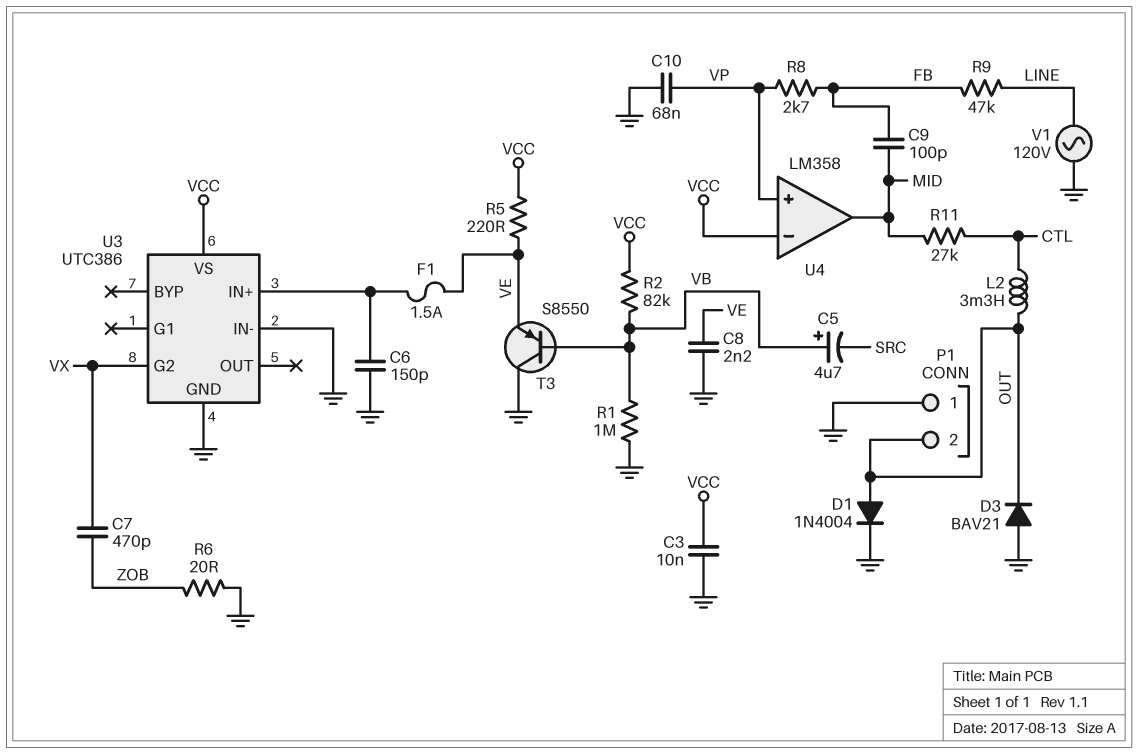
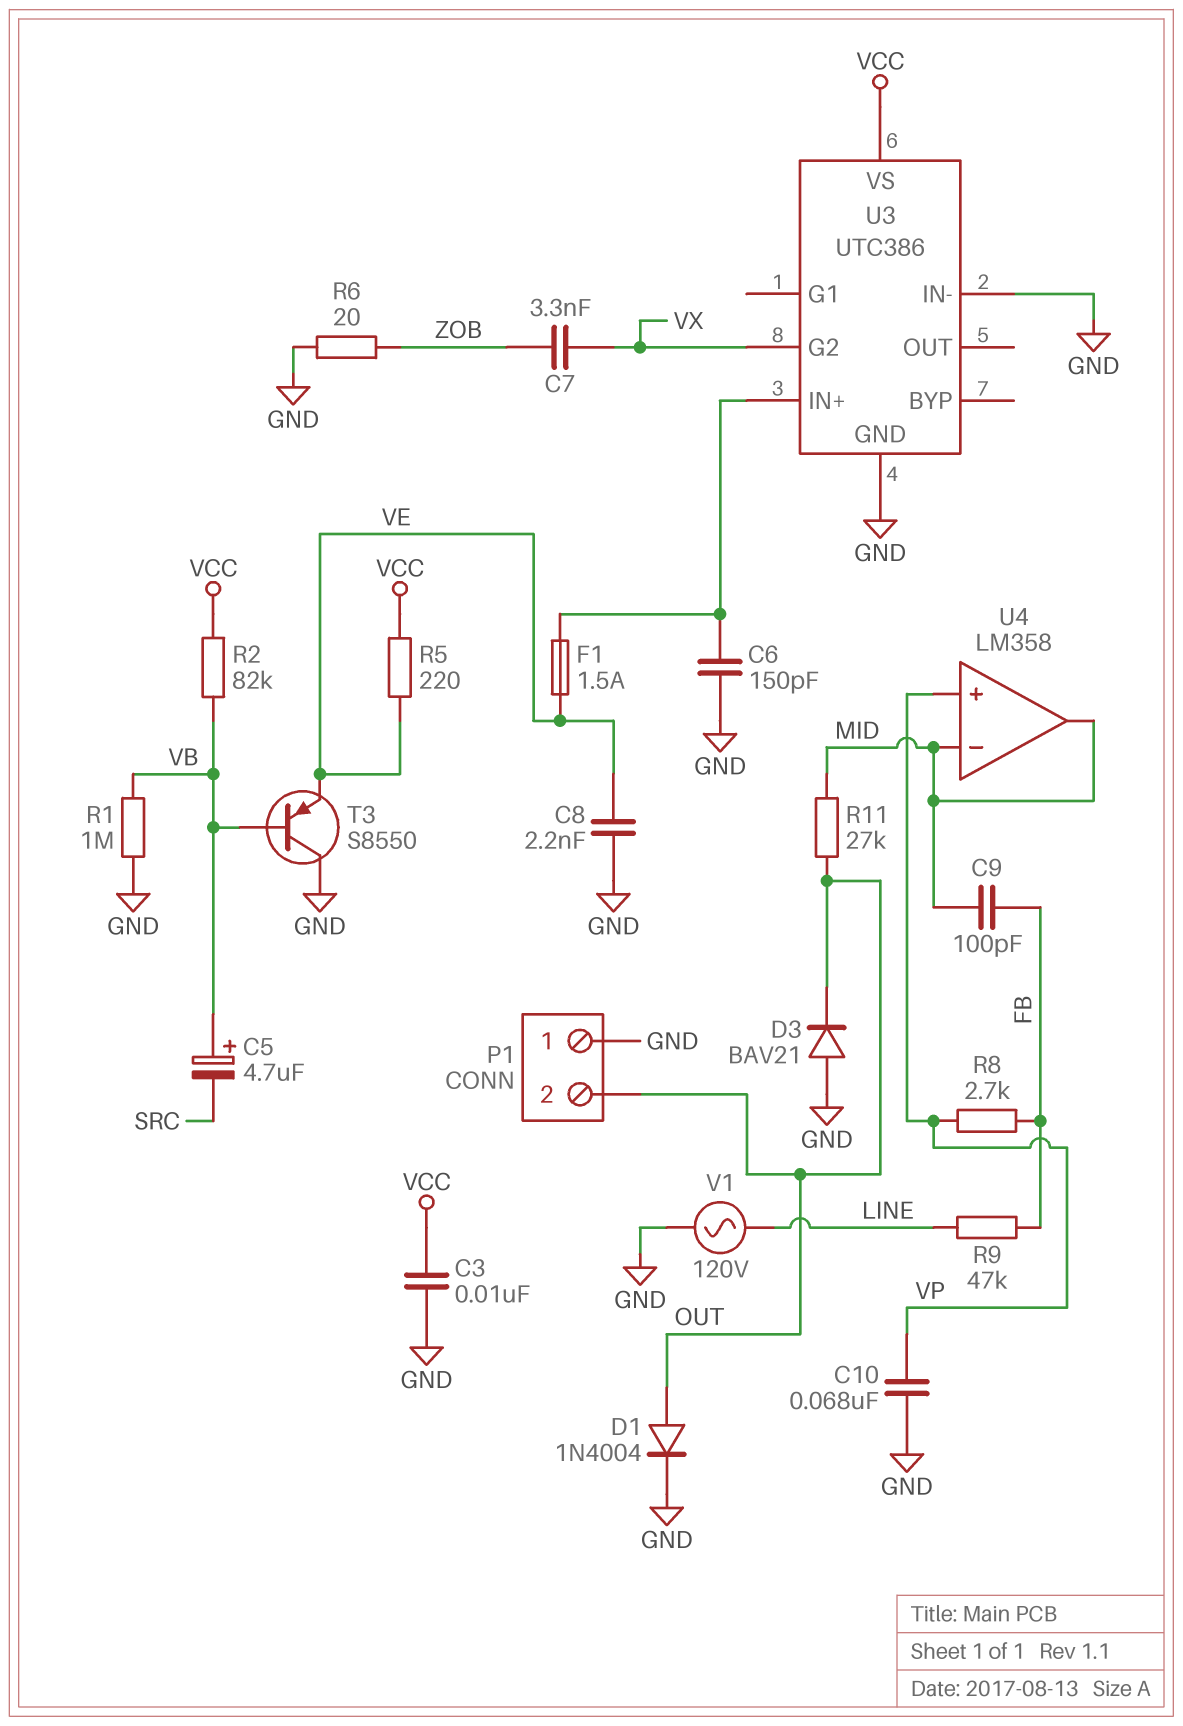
C7: 470pF (VX, ZOB) -> 3.3nF (VX, ZOB)
L2: 3.3mH (CTL, OUT) -> none
R11: 27k (CTL, MID) -> 27k (MID, OUT)
U4 pin in-: VCC -> MID

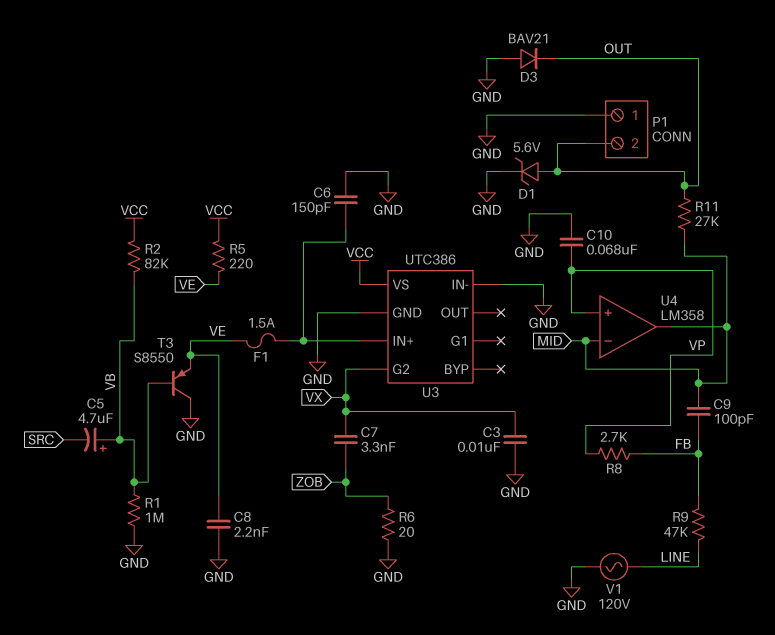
C3: 10nF (GND, VCC) -> 10nF (GND, VX)
D1: diode 1N4004 (A OUT, K GND) -> zener 5.6V (A OUT, K GND)

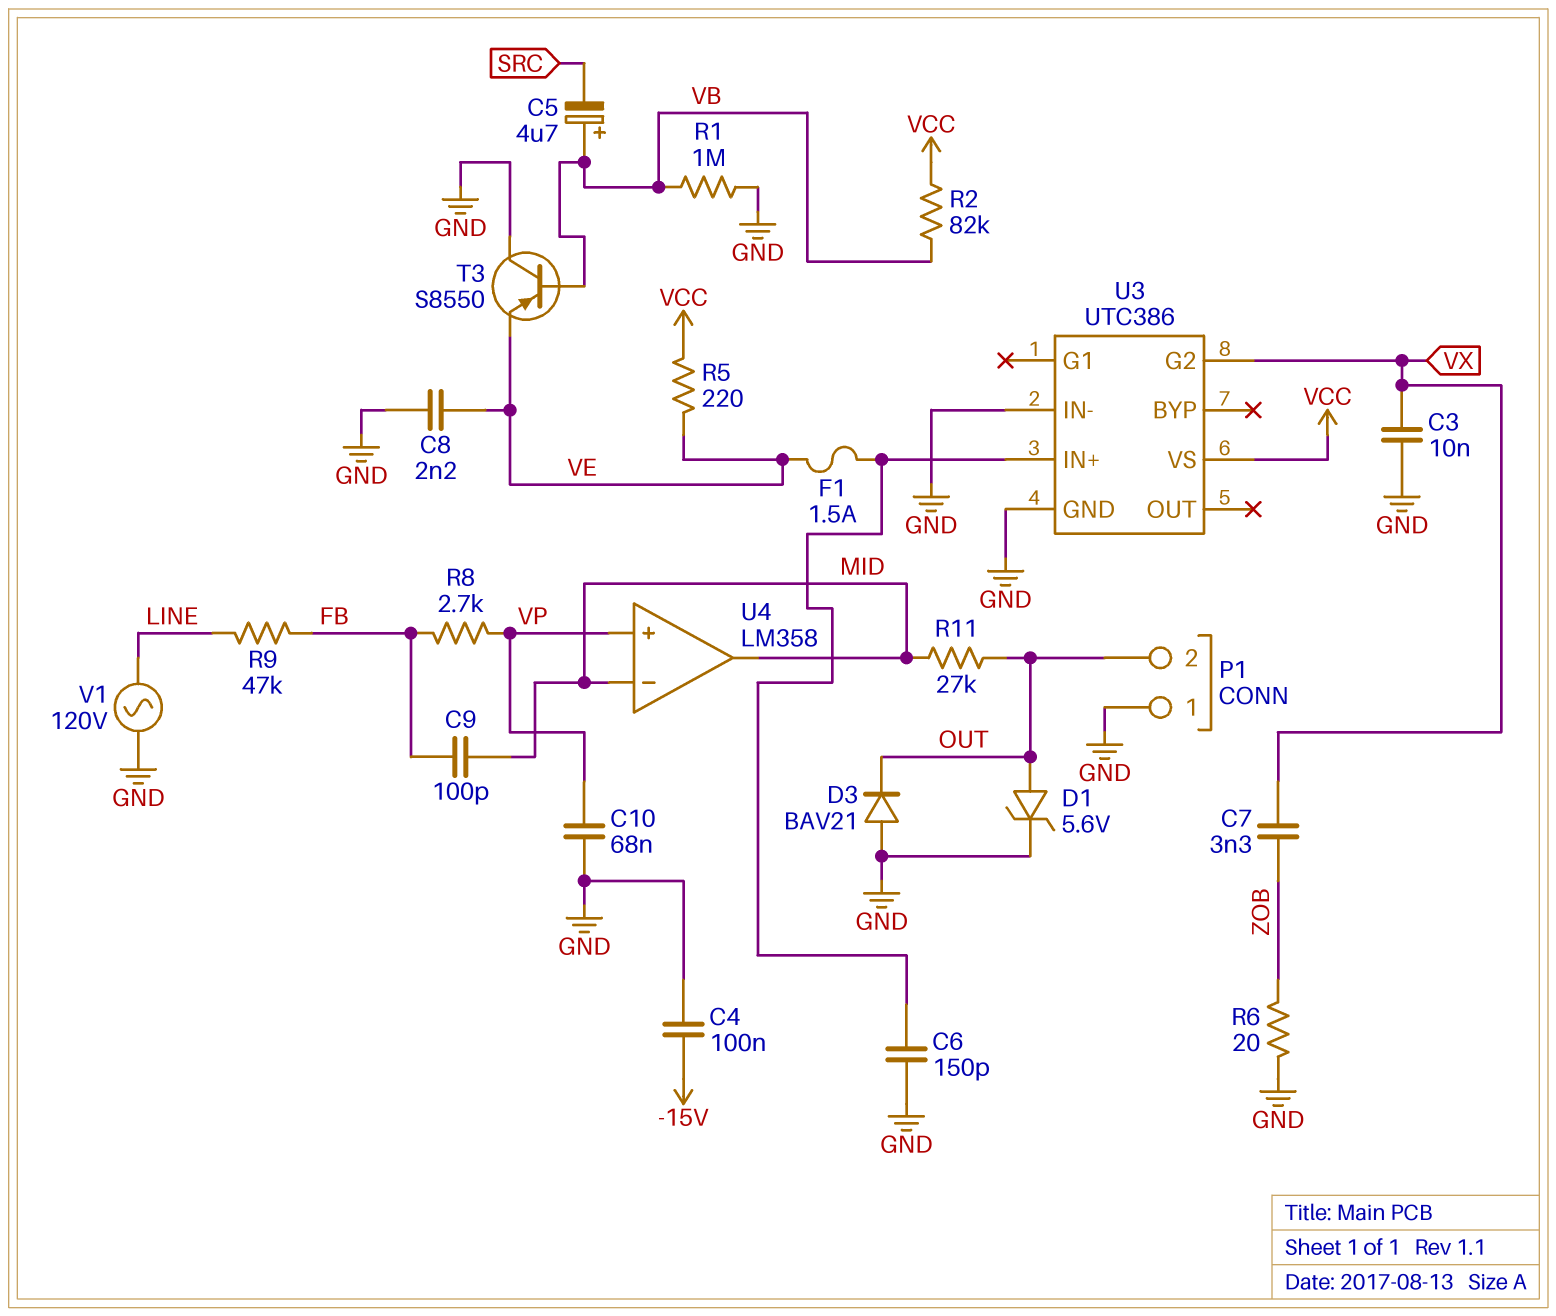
C4: none -> 100nF (-15V, GND)

